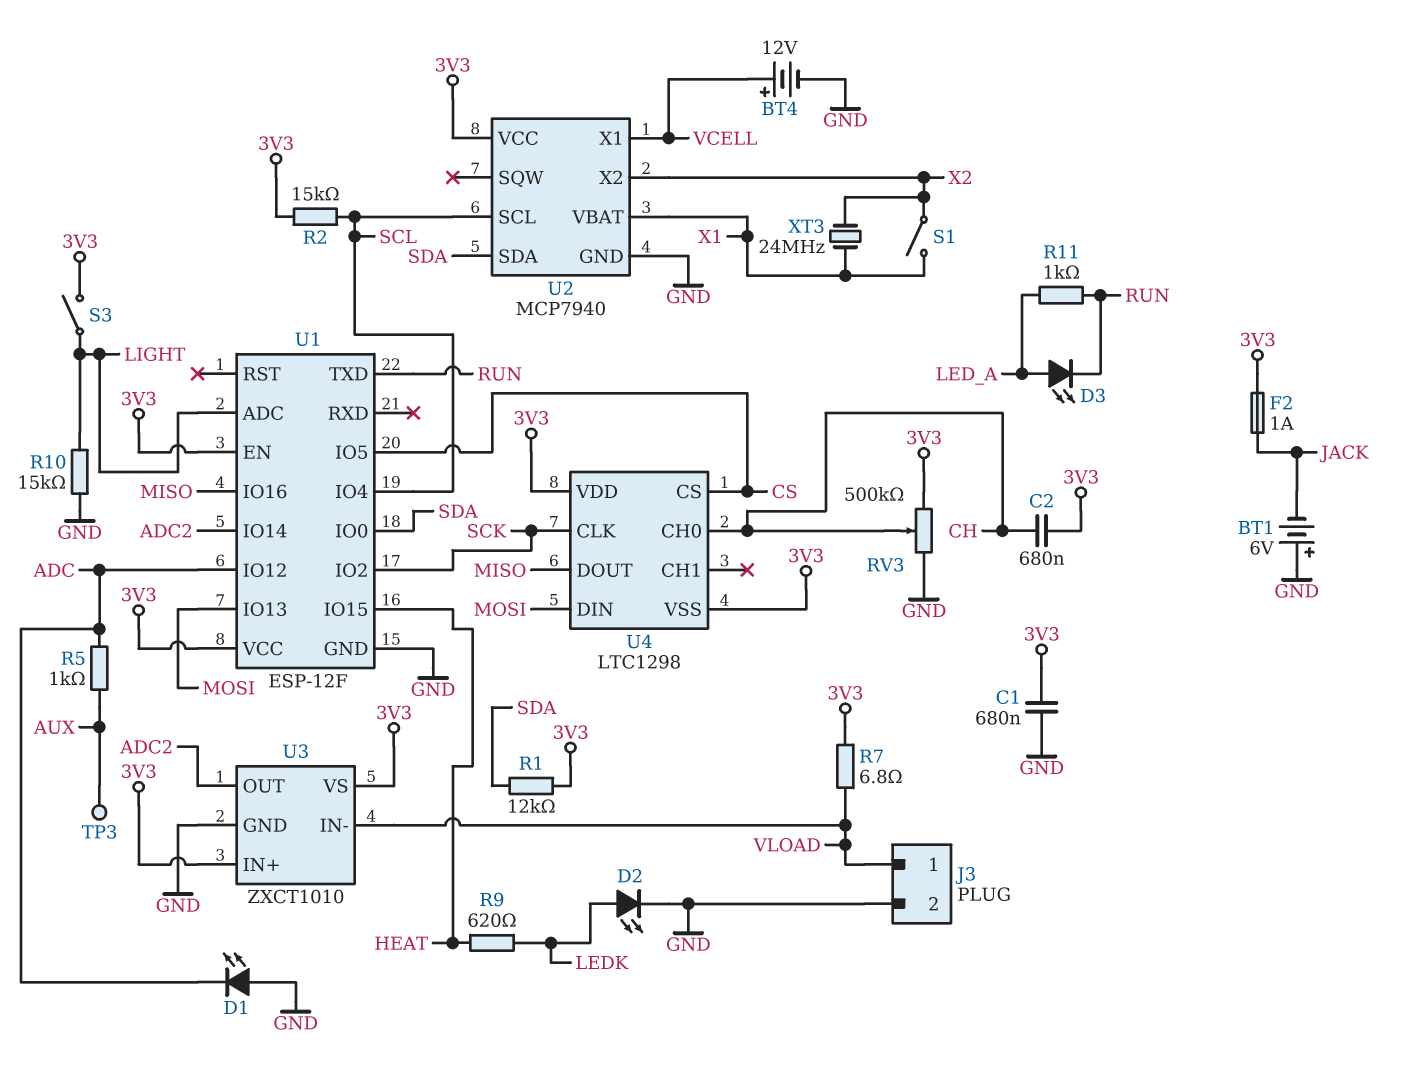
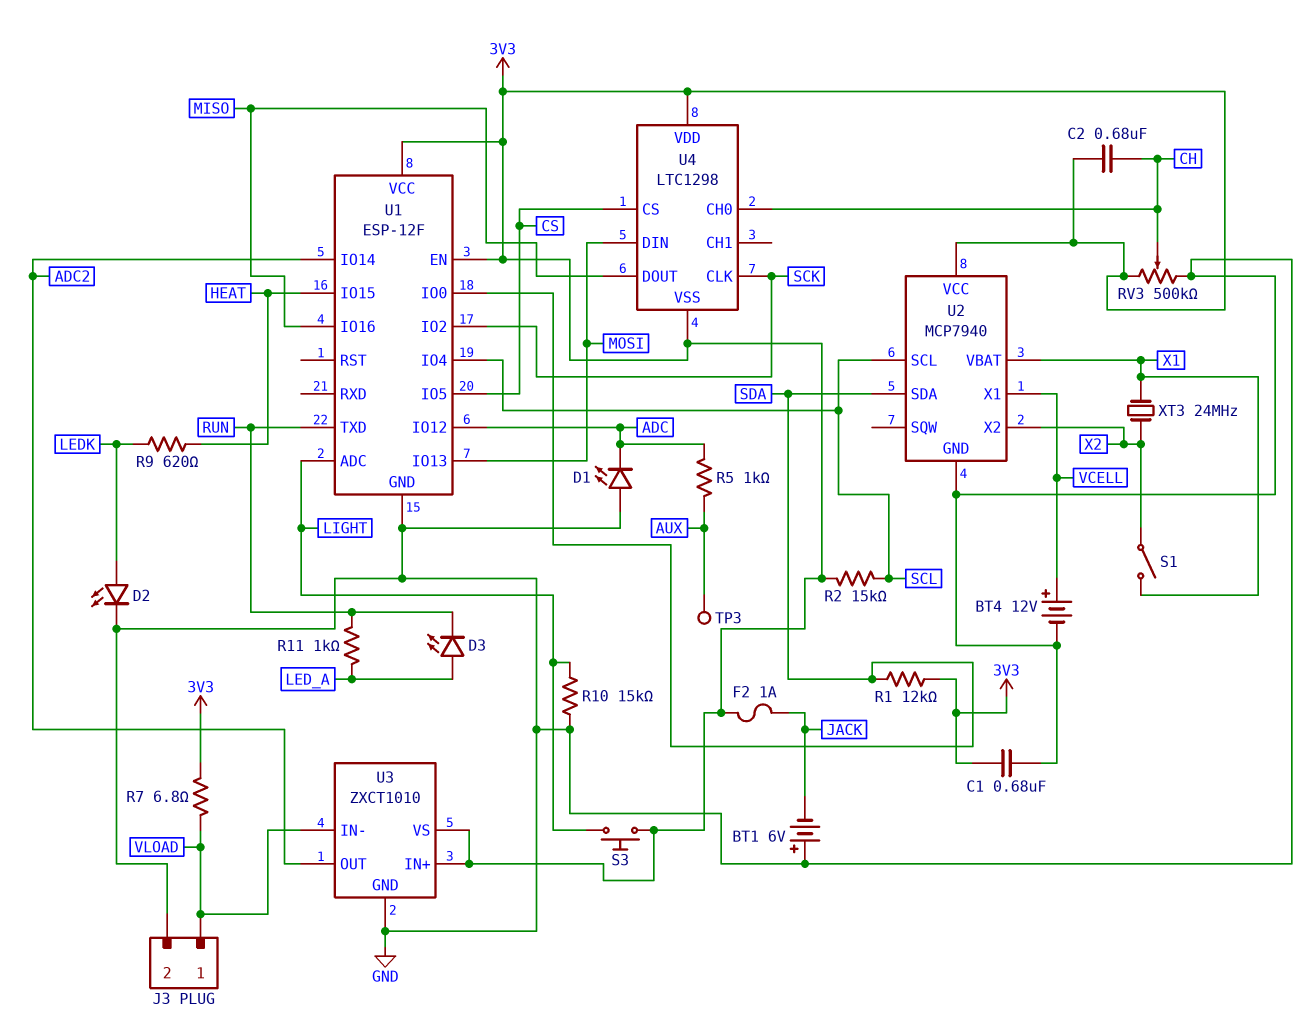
S3: switch (3V3, LIGHT) -> button (3V3, LIGHT)

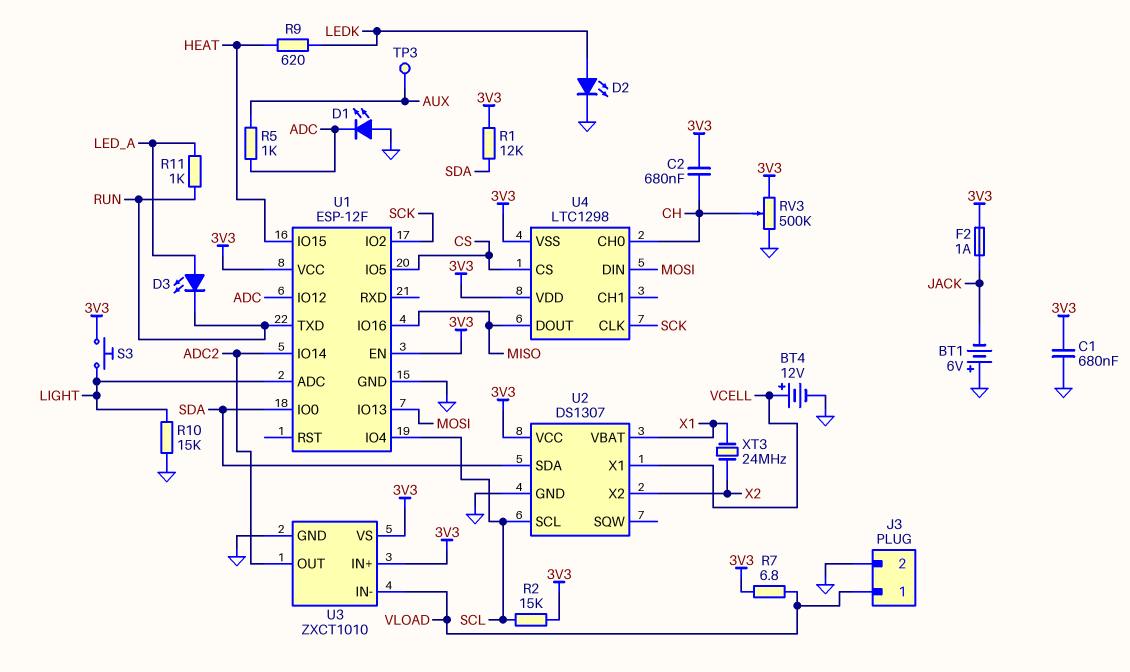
S1: switch (X1, X2) -> none
U2: MCP7940 -> DS1307

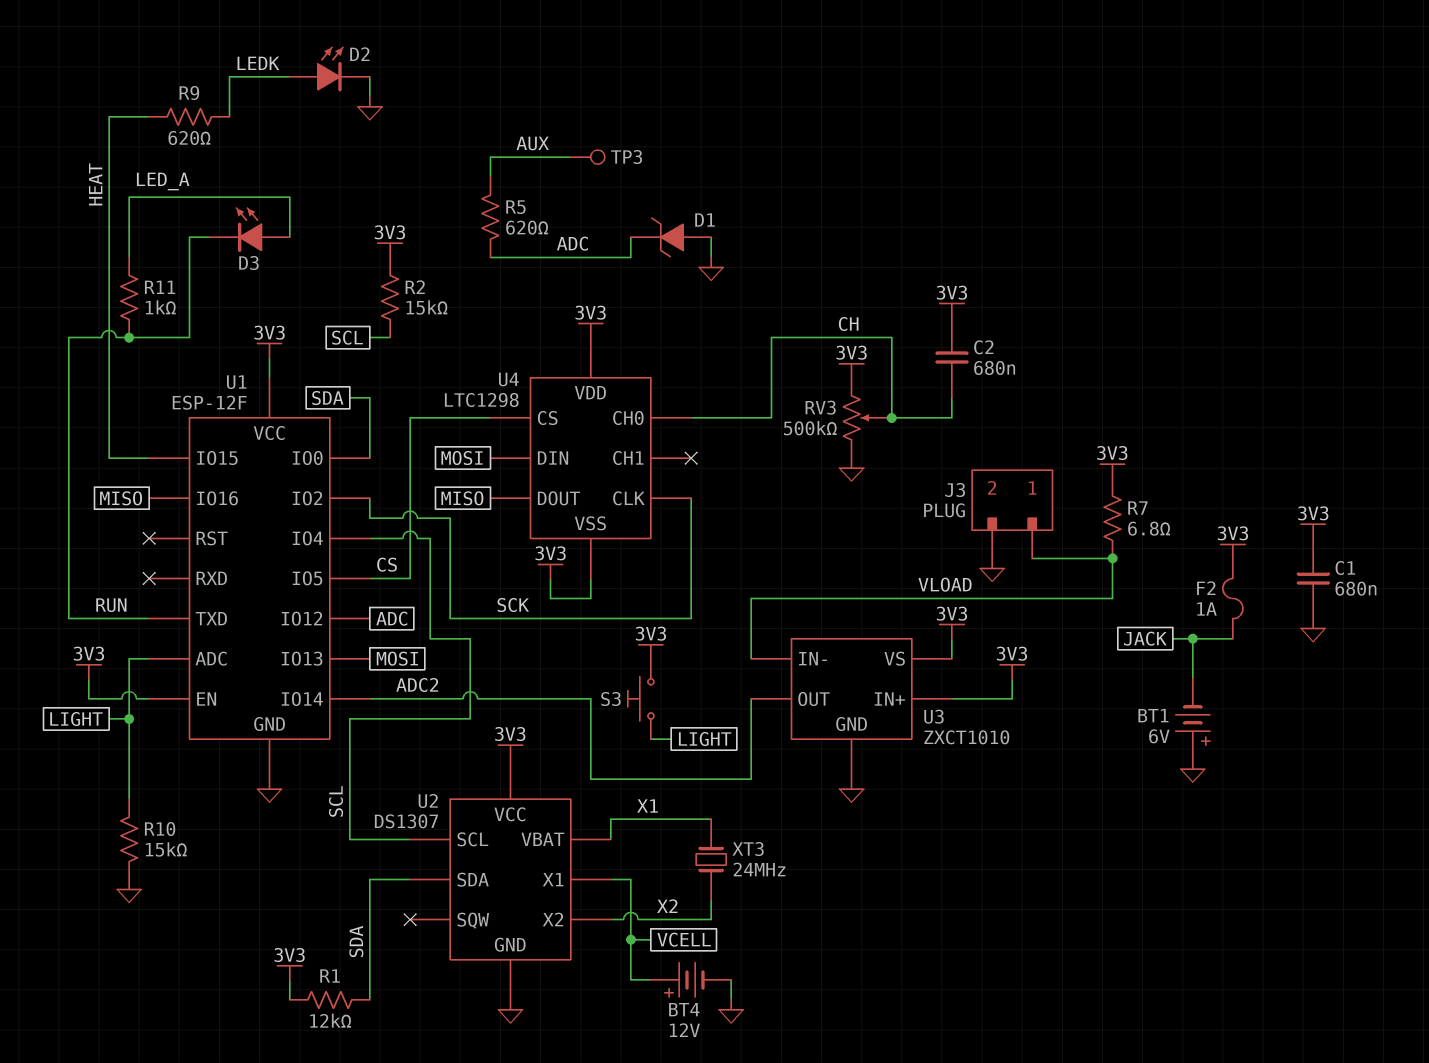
D1: LED (A GND, K ADC) -> zener (A GND, K ADC)
R5: 1k (ADC, AUX) -> 620 (ADC, AUX)

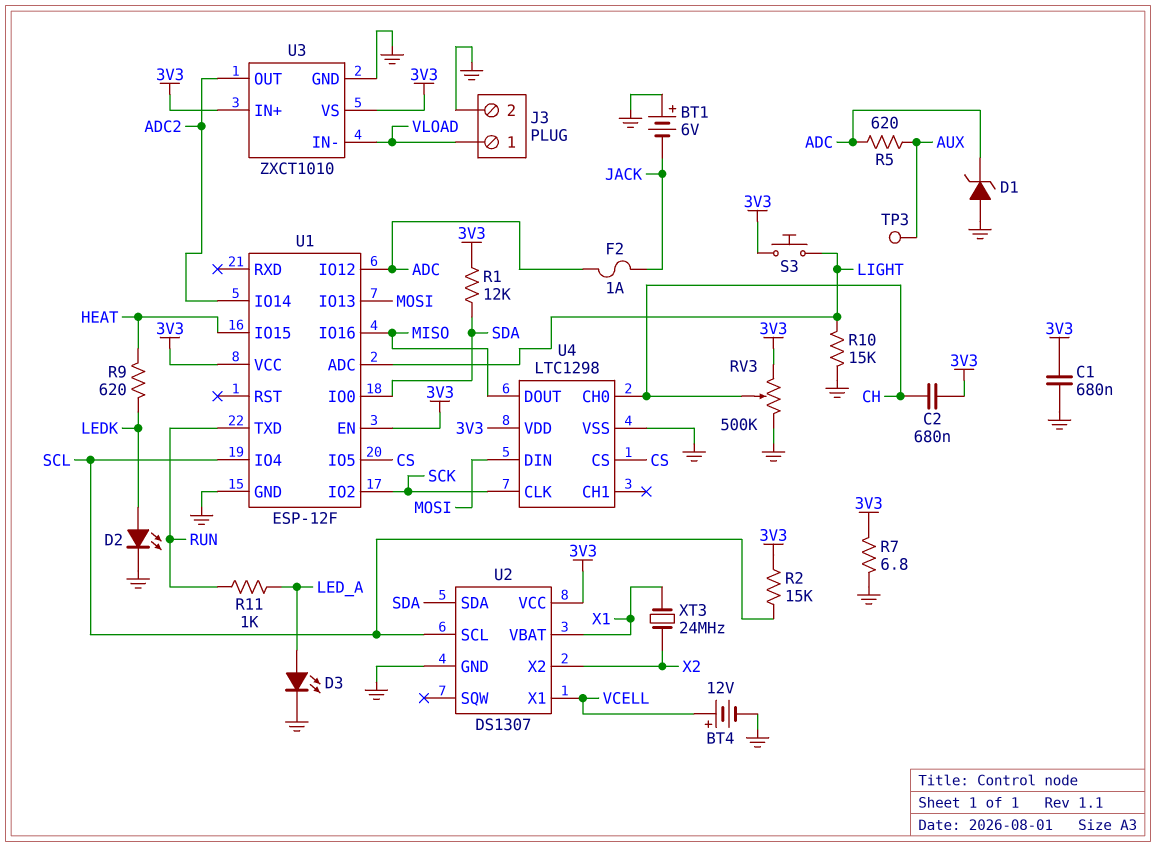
D3: LED (A LED_A, K RUN) -> LED (A LED_A, K GND)
F2: 1A (3V3, JACK) -> 1A (ADC, JACK)
R7: 6.8 (3V3, VLOAD) -> 6.8 (3V3, GND)
U4 pin VSS: 3V3 -> GND

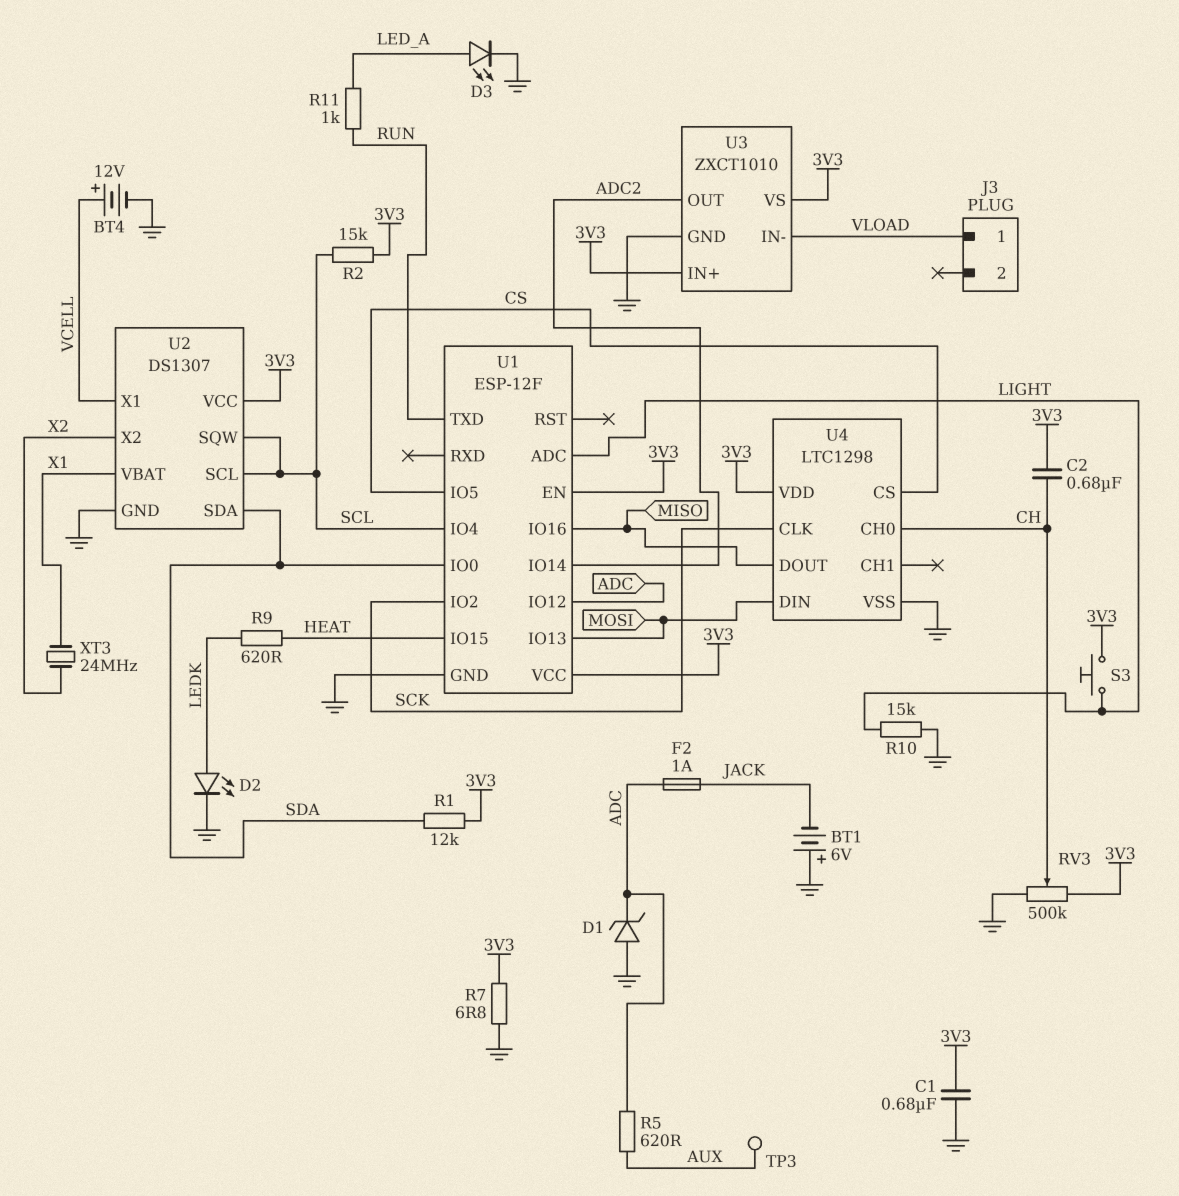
J3 pin 2: GND -> none
U2 pin SQW: none -> SCL

